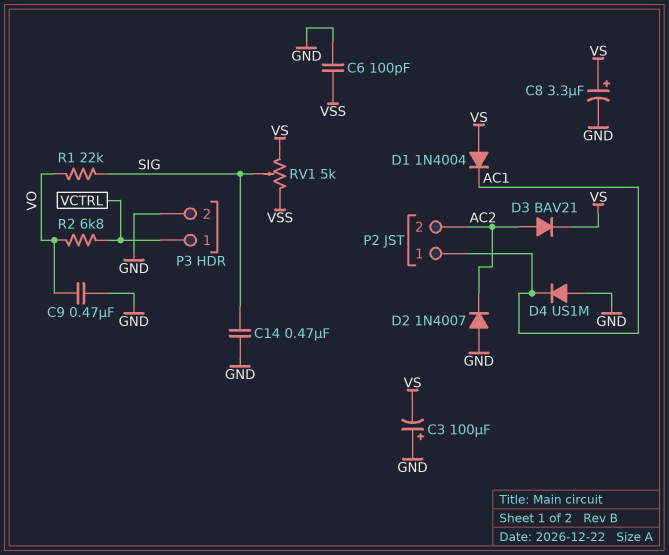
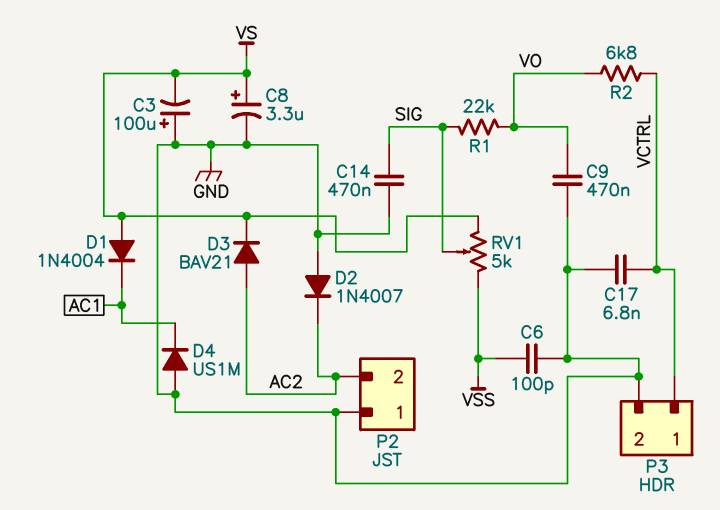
C17: none -> 6.8nF (GND, VCTRL)
P2 pin 1: AC1 -> GND

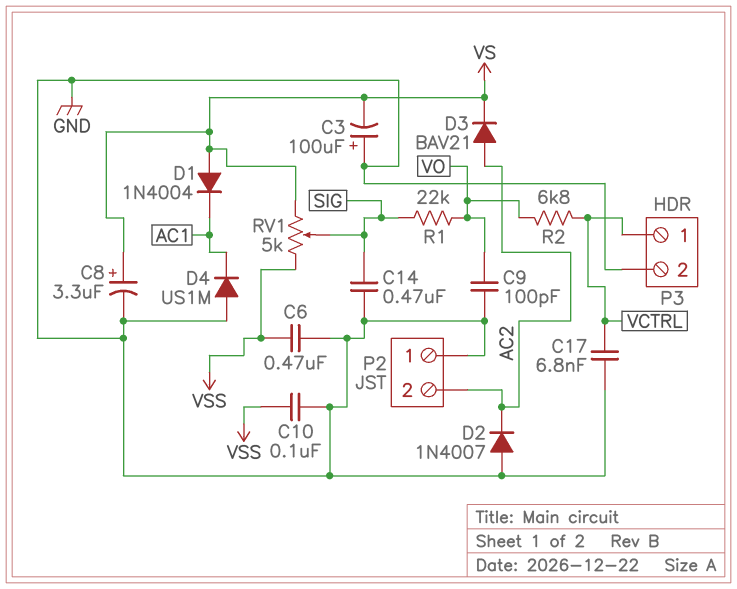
C6: 100pF (GND, VSS) -> 470nF (GND, VSS)
C9: 470nF (GND, VO) -> 100pF (GND, VO)
C10: none -> 100nF (GND, VSS)

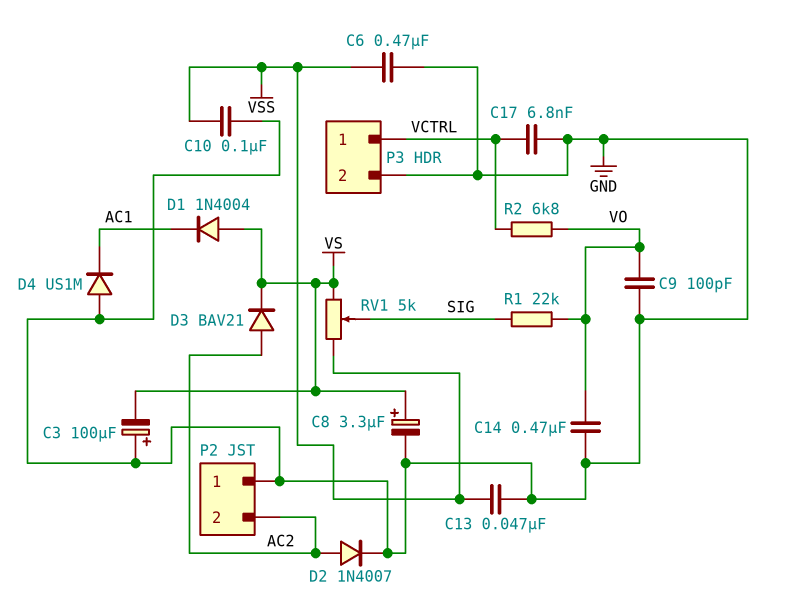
C13: none -> 47nF (GND, VSS)
C14: 470nF (GND, SIG) -> 470nF (GND, VO)
D2: diode 1N4007 (A GND, K AC2) -> diode 1N4007 (A AC2, K GND)

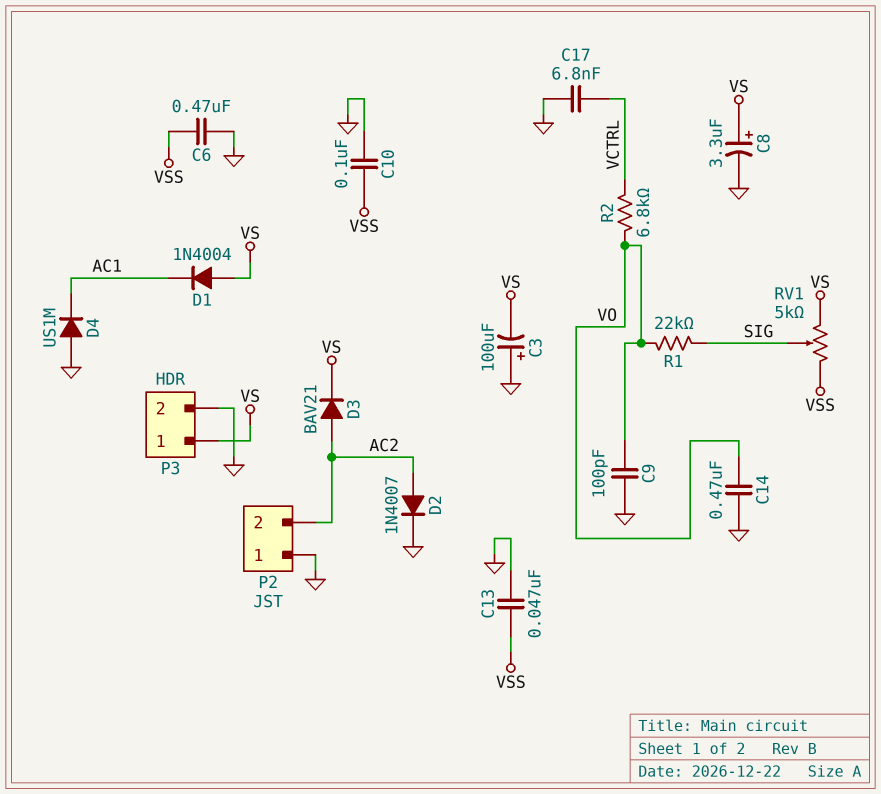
P3 pin 1: VCTRL -> VS

